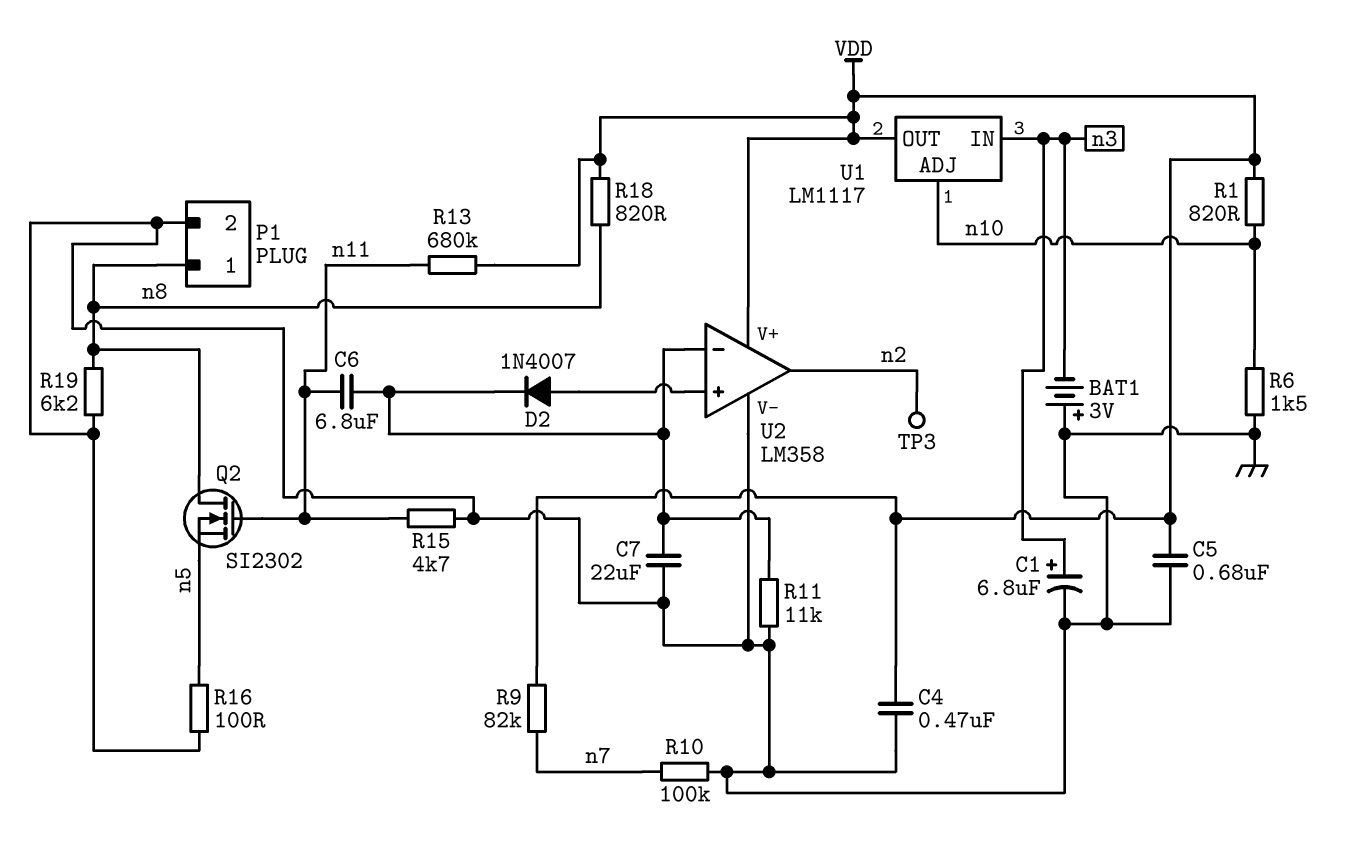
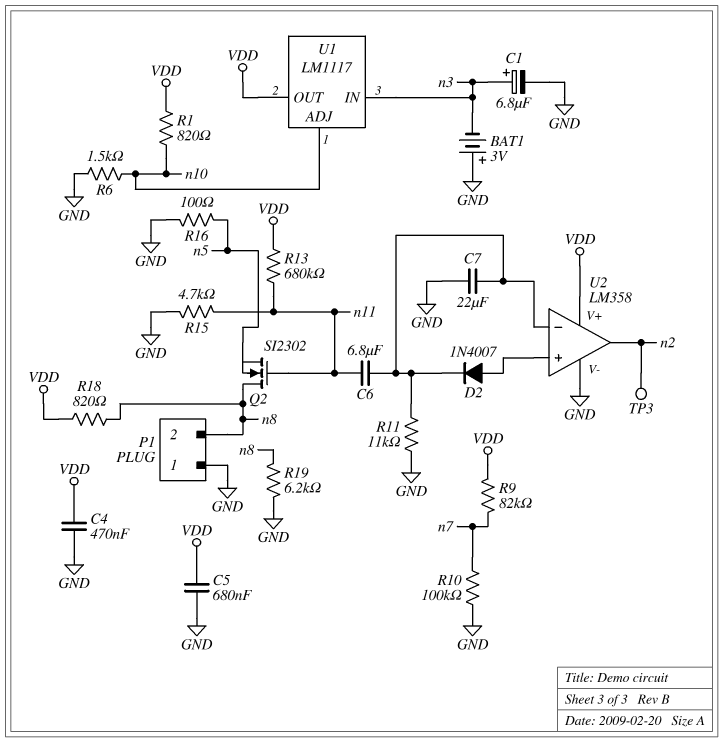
P1 pin 1: n8 -> GND
P1 pin 2: GND -> n8

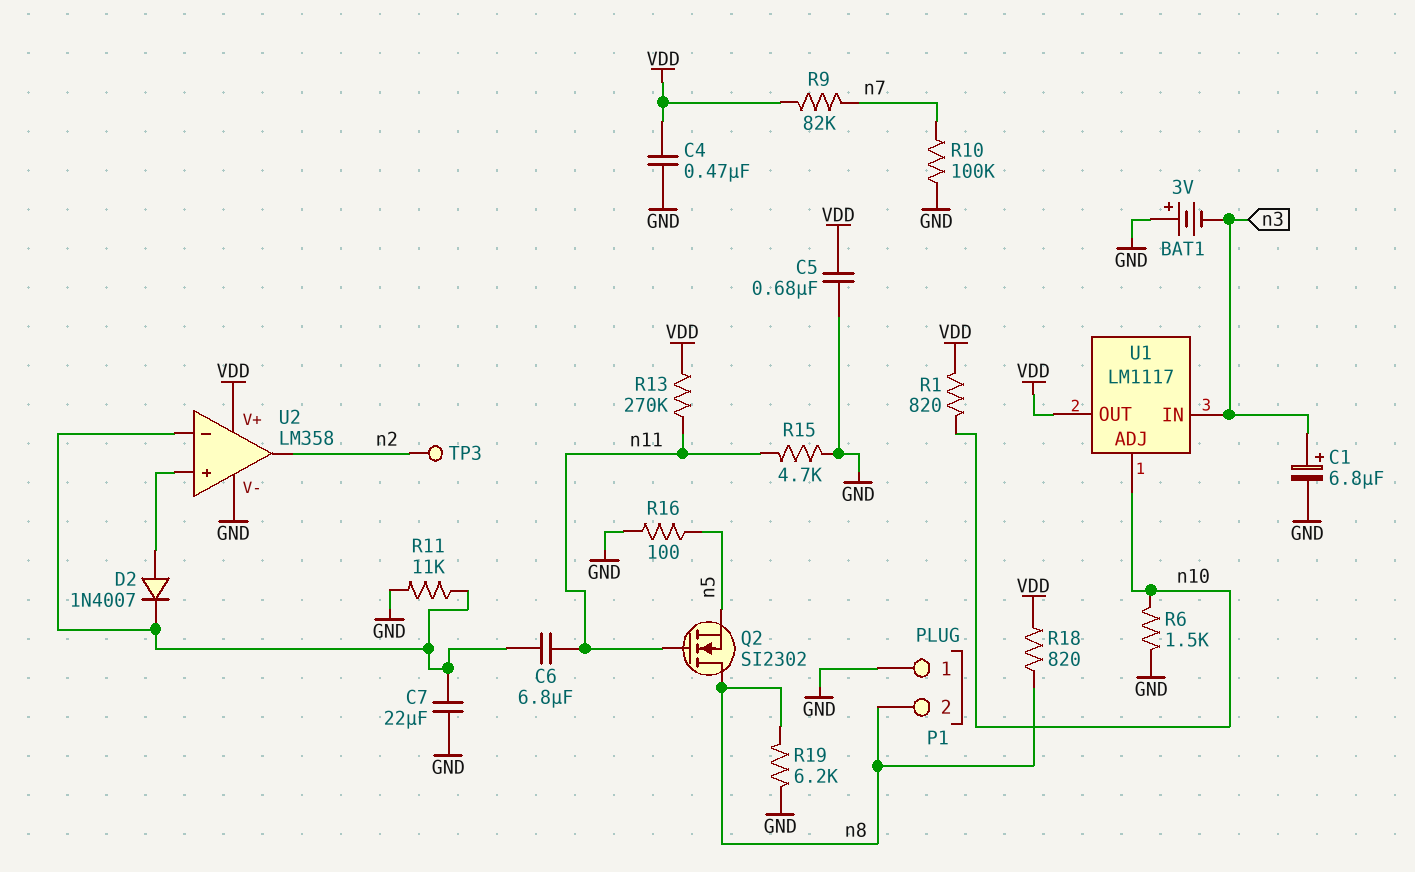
R13: 680k (VDD, n11) -> 270k (VDD, n11)

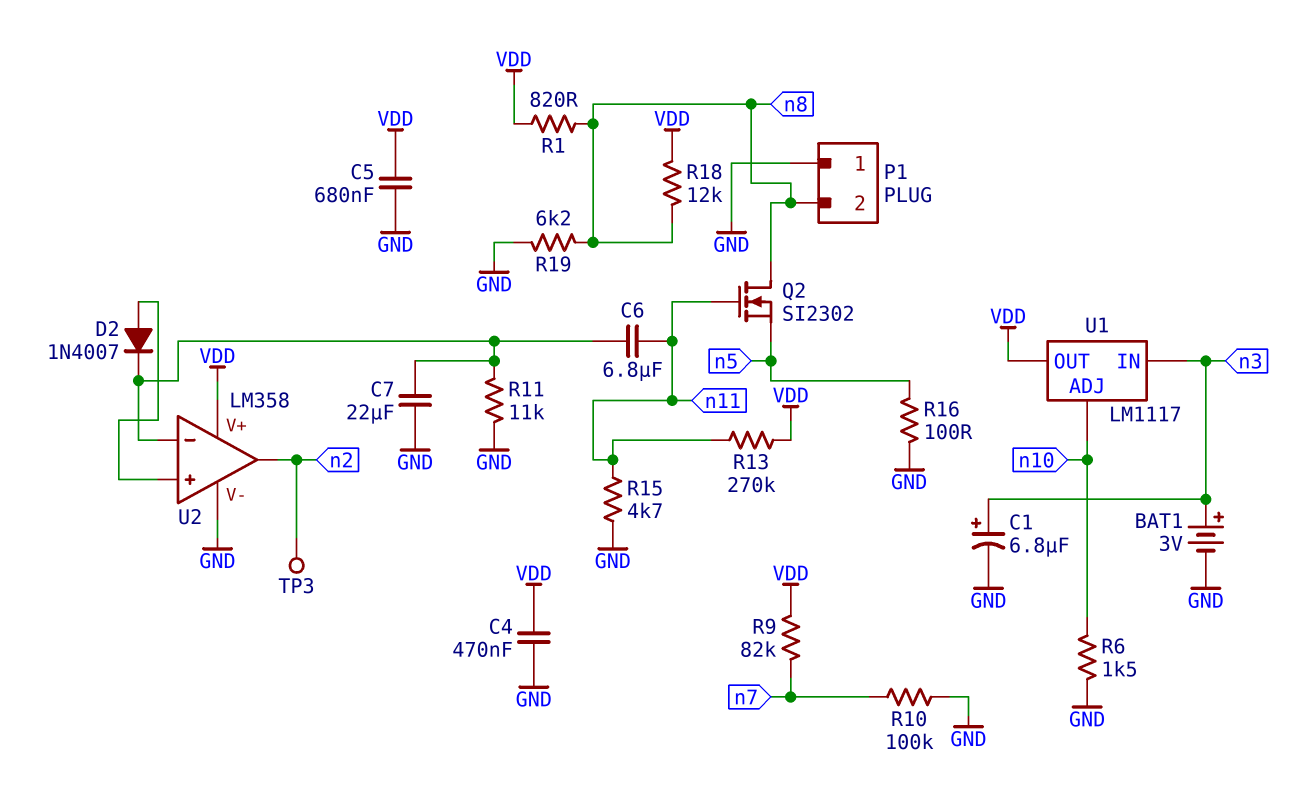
BAT1: 3V (plus GND, minus n3) -> 3V (plus n3, minus GND)
R1: 820 (VDD, n10) -> 820 (VDD, n8)
R18: 820 (VDD, n8) -> 12k (VDD, n8)

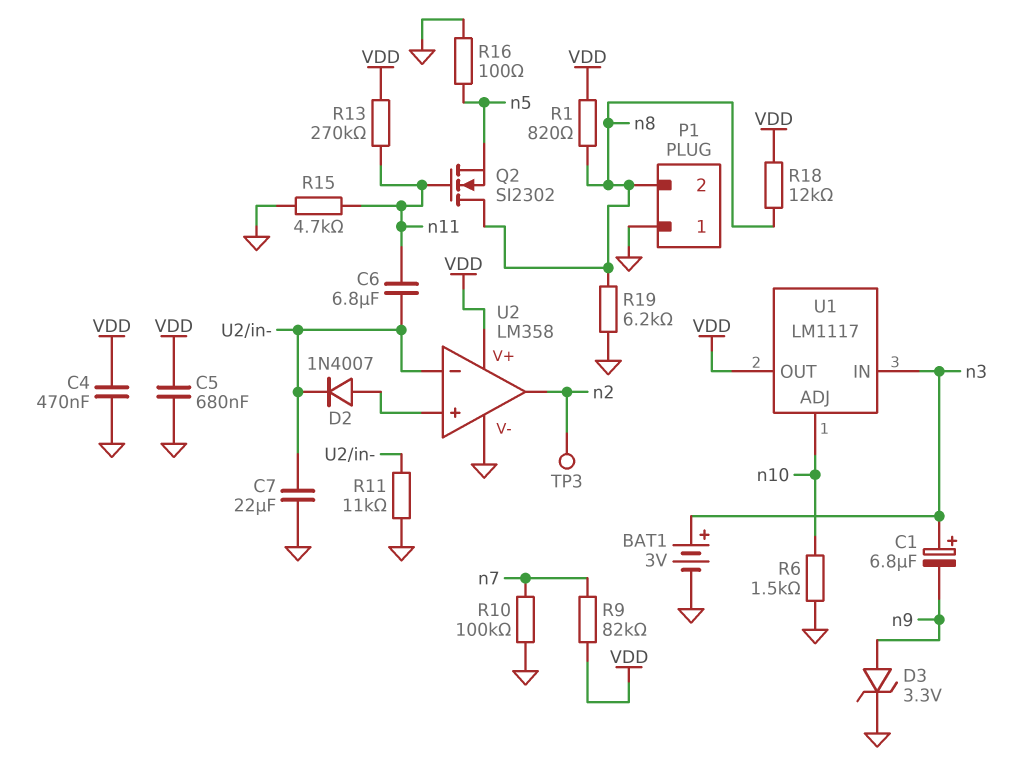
C1: 6.8uF (plus n3, minus GND) -> 6.8uF (plus n3, minus n9)
D3: none -> zener 3.3V (A n9, K GND)

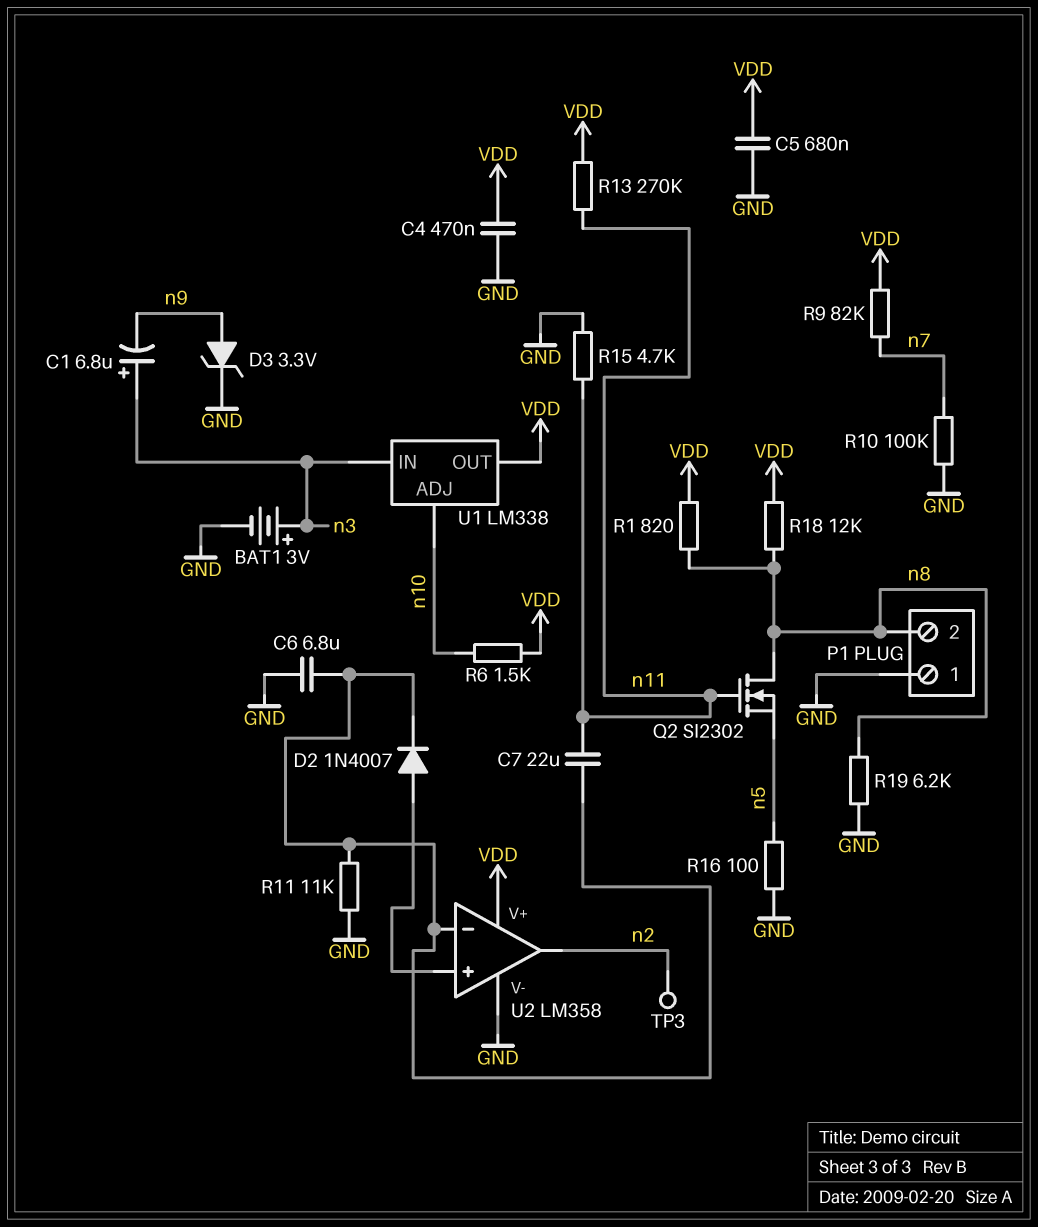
C6: 6.8uF (U2/in-, n11) -> 6.8uF (GND, U2/in-)
C7: 22uF (GND, U2/in-) -> 22uF (U2/in-, n11)
R6: 1.5k (GND, n10) -> 1.5k (VDD, n10)
U1: LM1117 -> LM338

